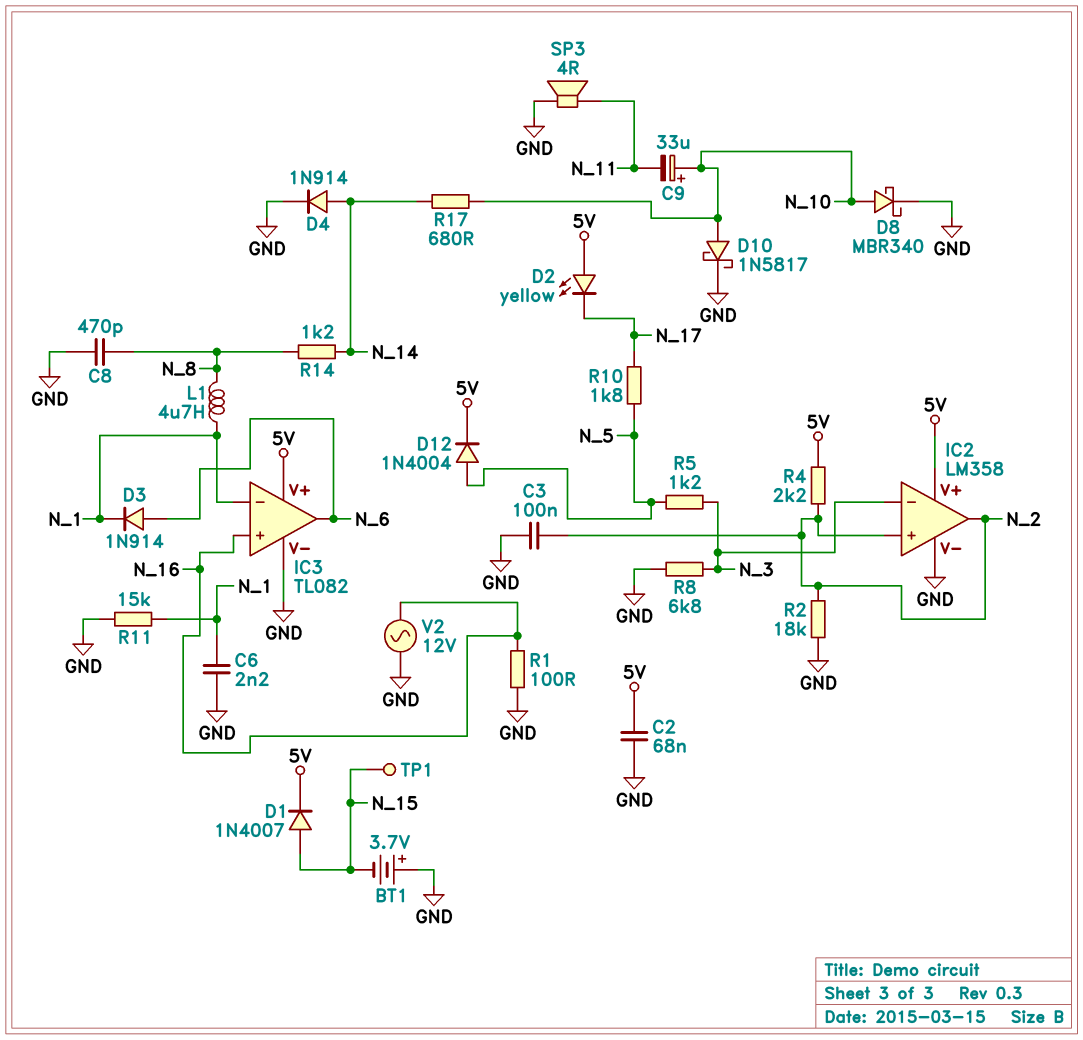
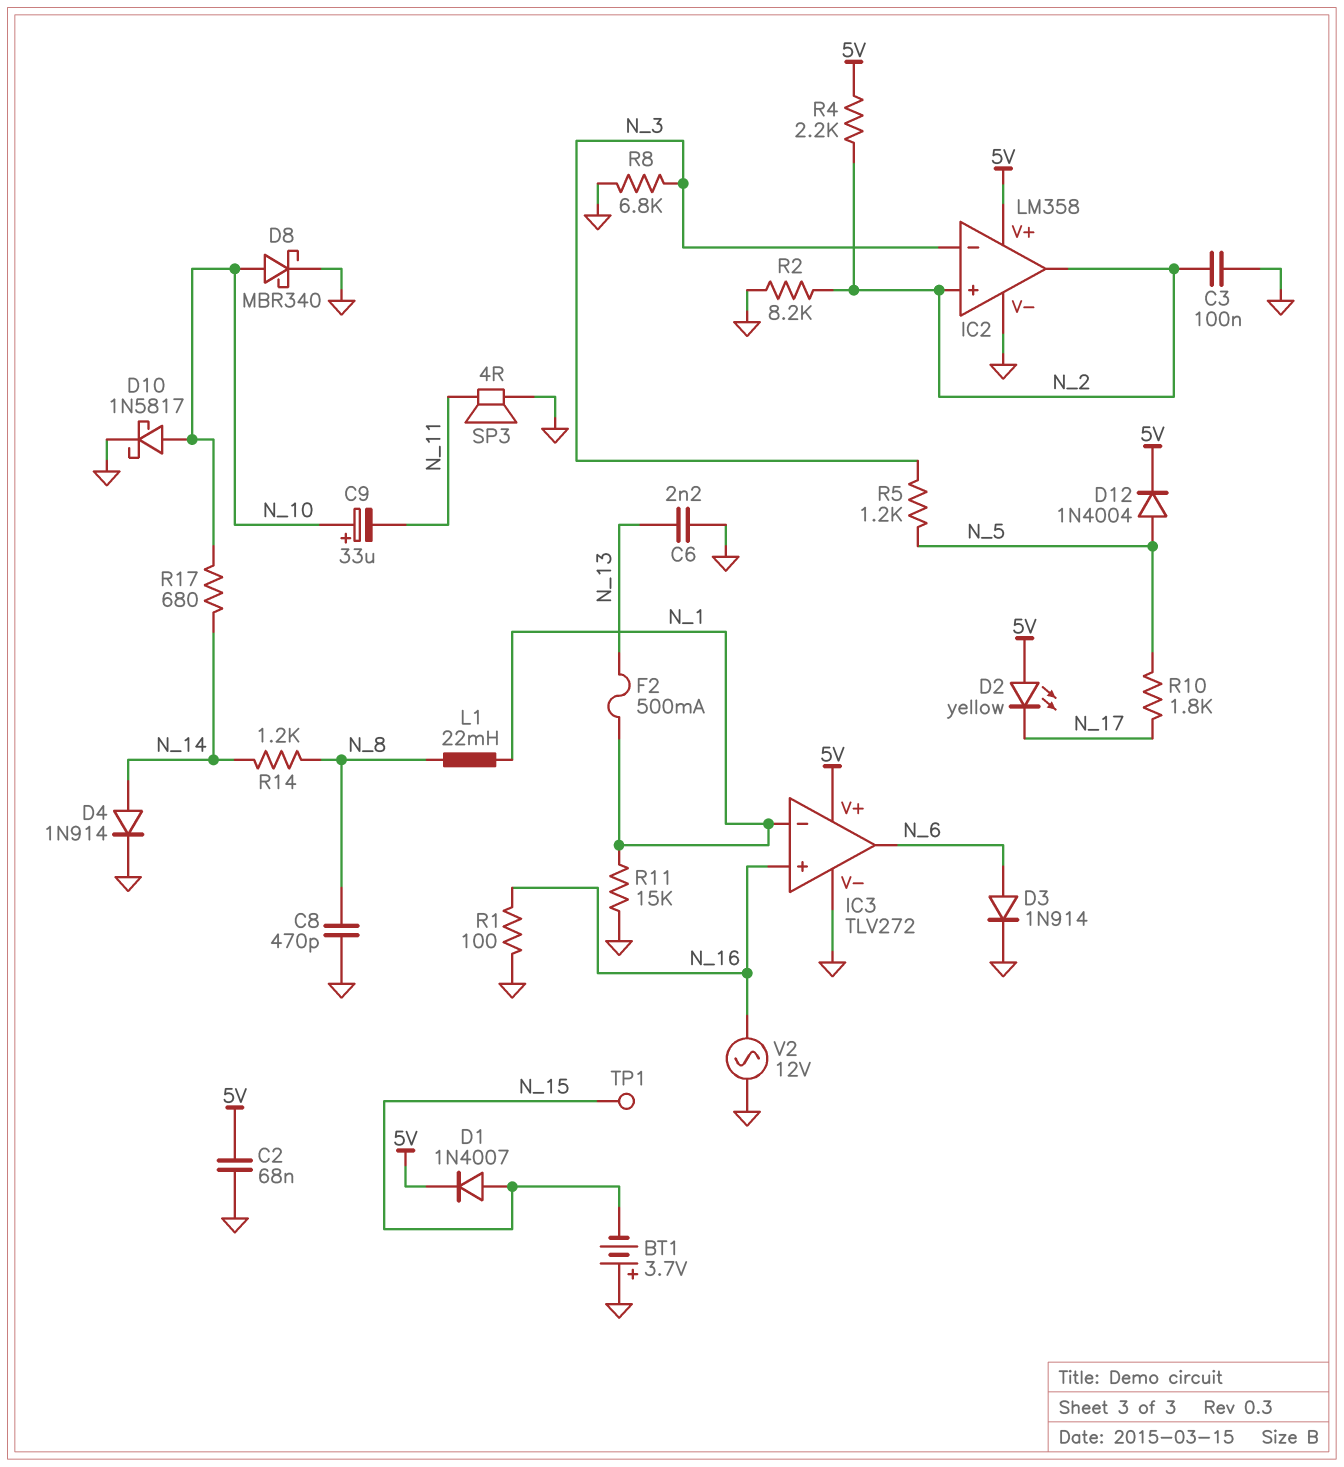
C6: 2.2nF (GND, N_1) -> 2.2nF (GND, N_13)
D3: diode 1N914 (A N_6, K N_1) -> diode 1N914 (A N_6, K GND)
F2: none -> 500mA (N_1, N_13)
IC3: TL082 -> TLV272
L1: 4.7uH (N_1, N_8) -> 22mH (N_1, N_8)
R2: 18k (GND, N_2) -> 8.2k (GND, N_2)

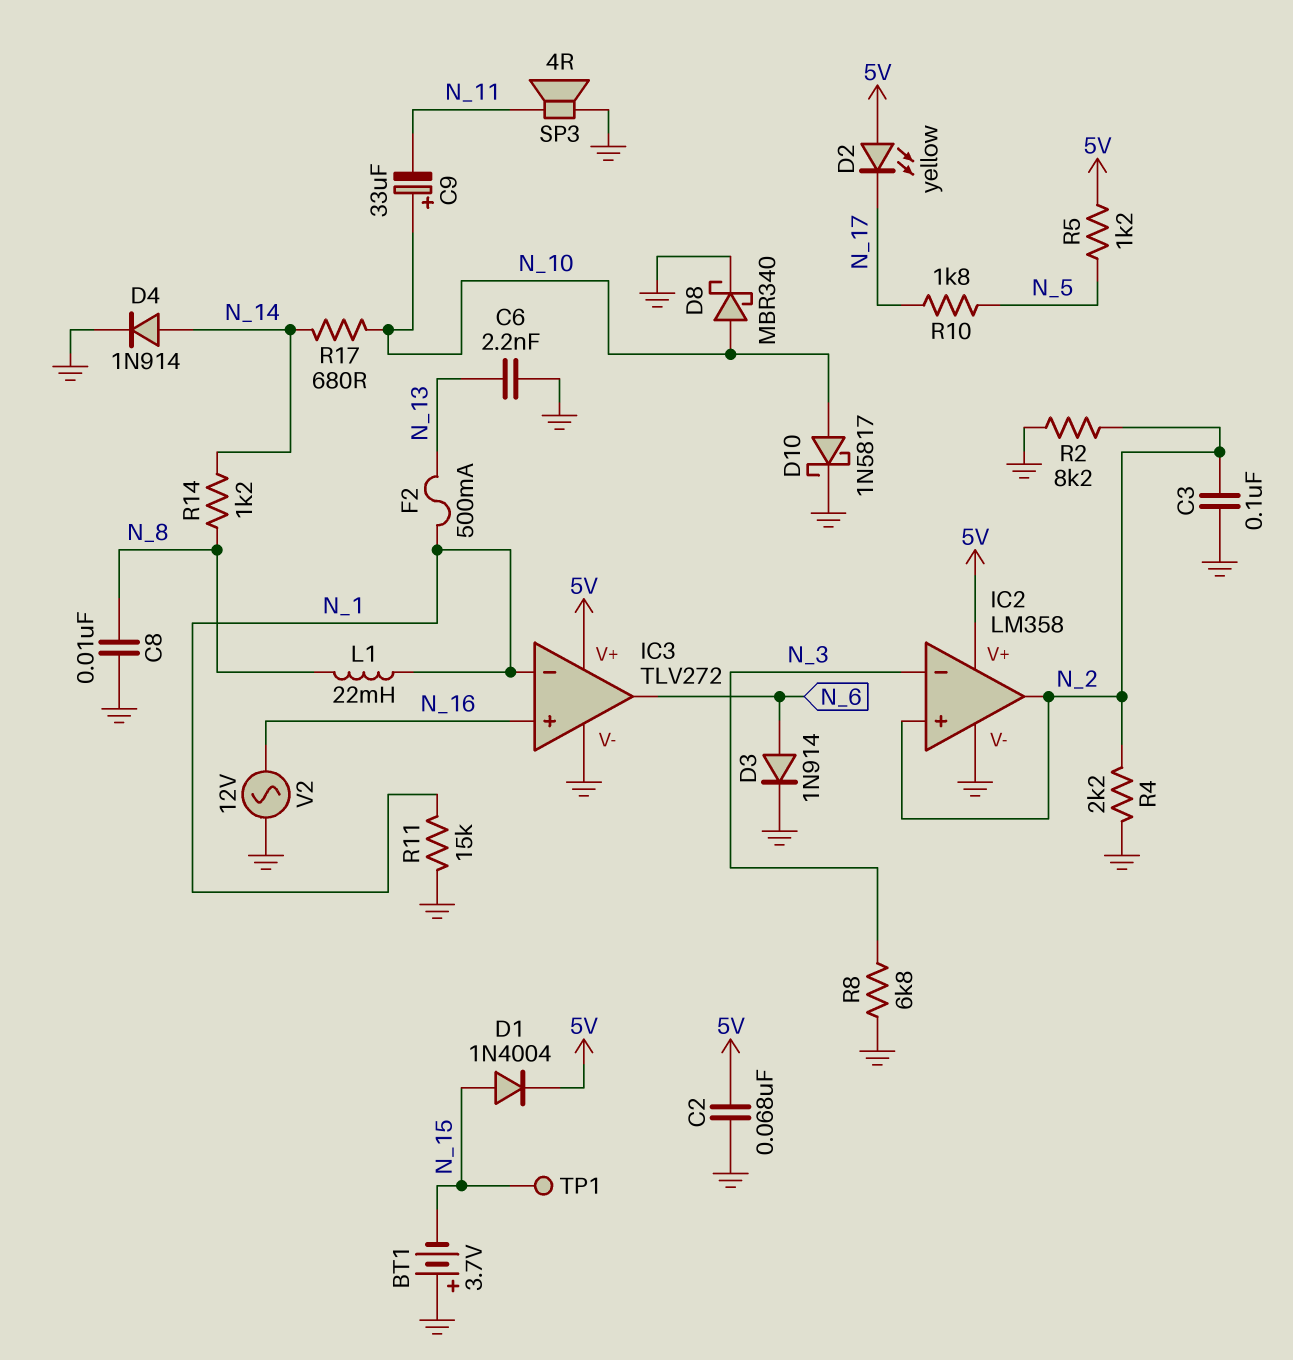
C8: 470pF (GND, N_8) -> 10nF (GND, N_8)
D1: diode 1N4007 (A N_15, K 5V) -> diode 1N4004 (A N_15, K 5V)
D12: diode 1N4004 (A N_5, K 5V) -> none
R1: 100 (GND, N_16) -> none
R4: 2.2k (5V, N_2) -> 2.2k (GND, N_2)
R5: 1.2k (N_3, N_5) -> 1.2k (5V, N_5)

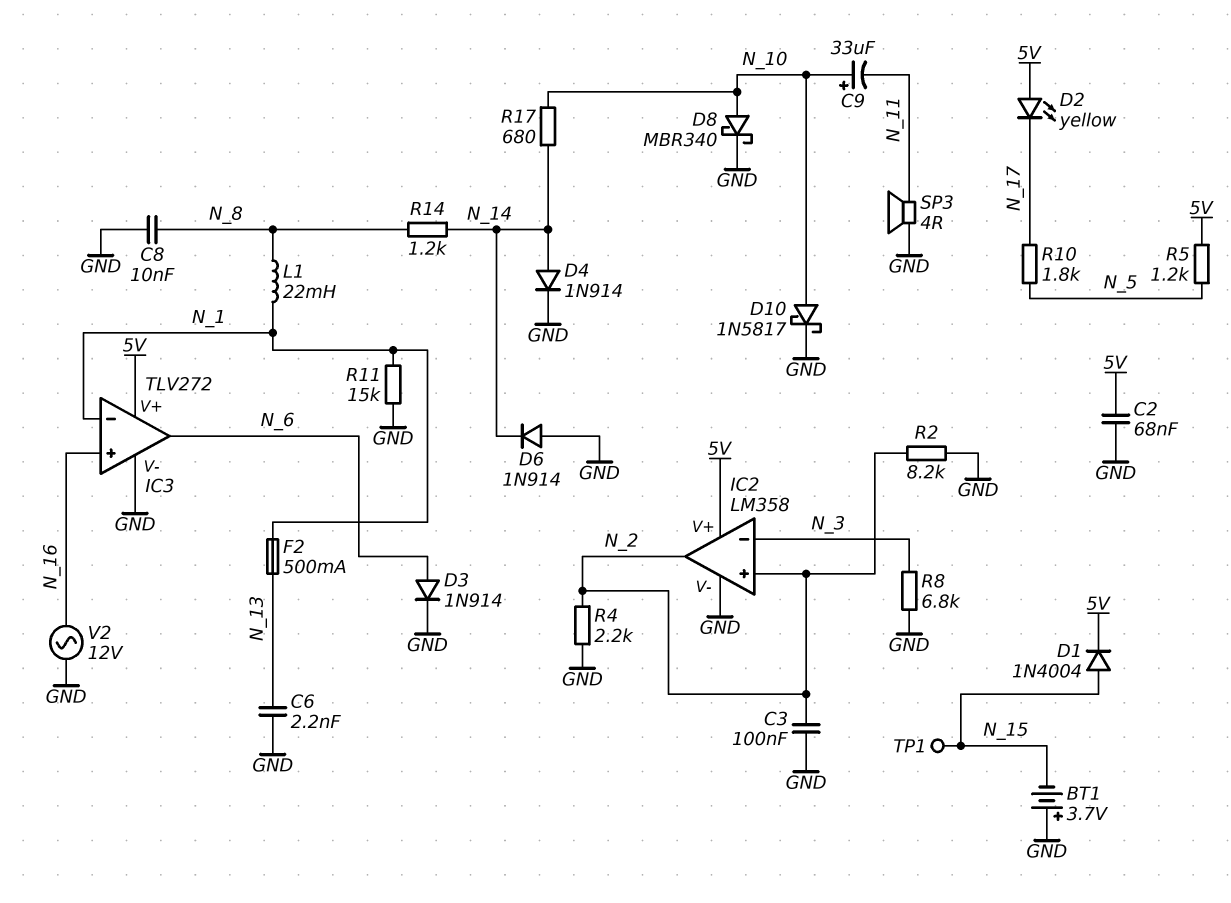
D6: none -> diode 1N914 (A GND, K N_14)

